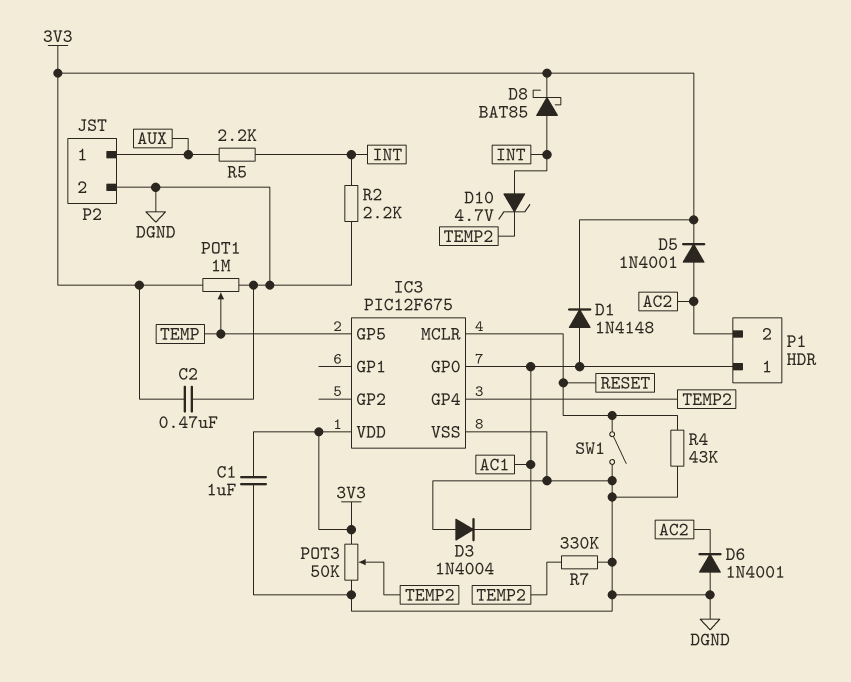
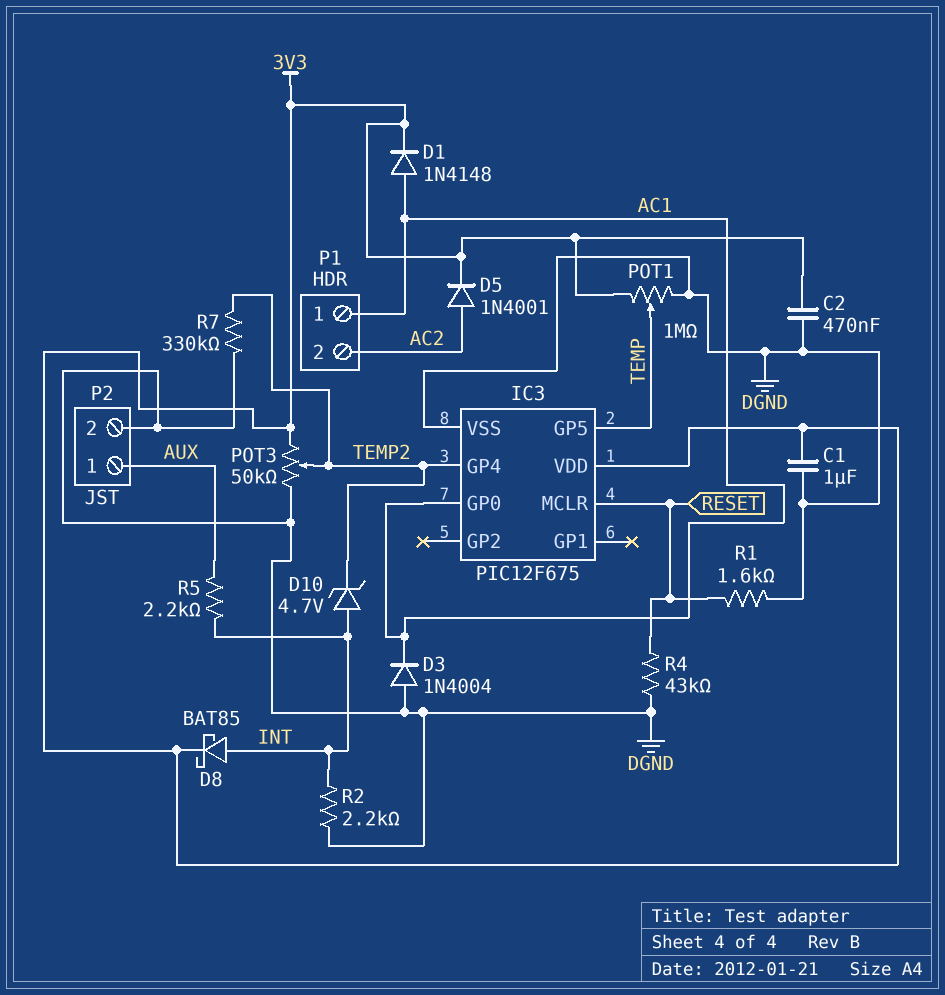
D6: diode 1N4001 (A DGND, K AC2) -> none
R1: none -> 1.6k (DGND, RESET)
SW1: switch (DGND, RESET) -> none

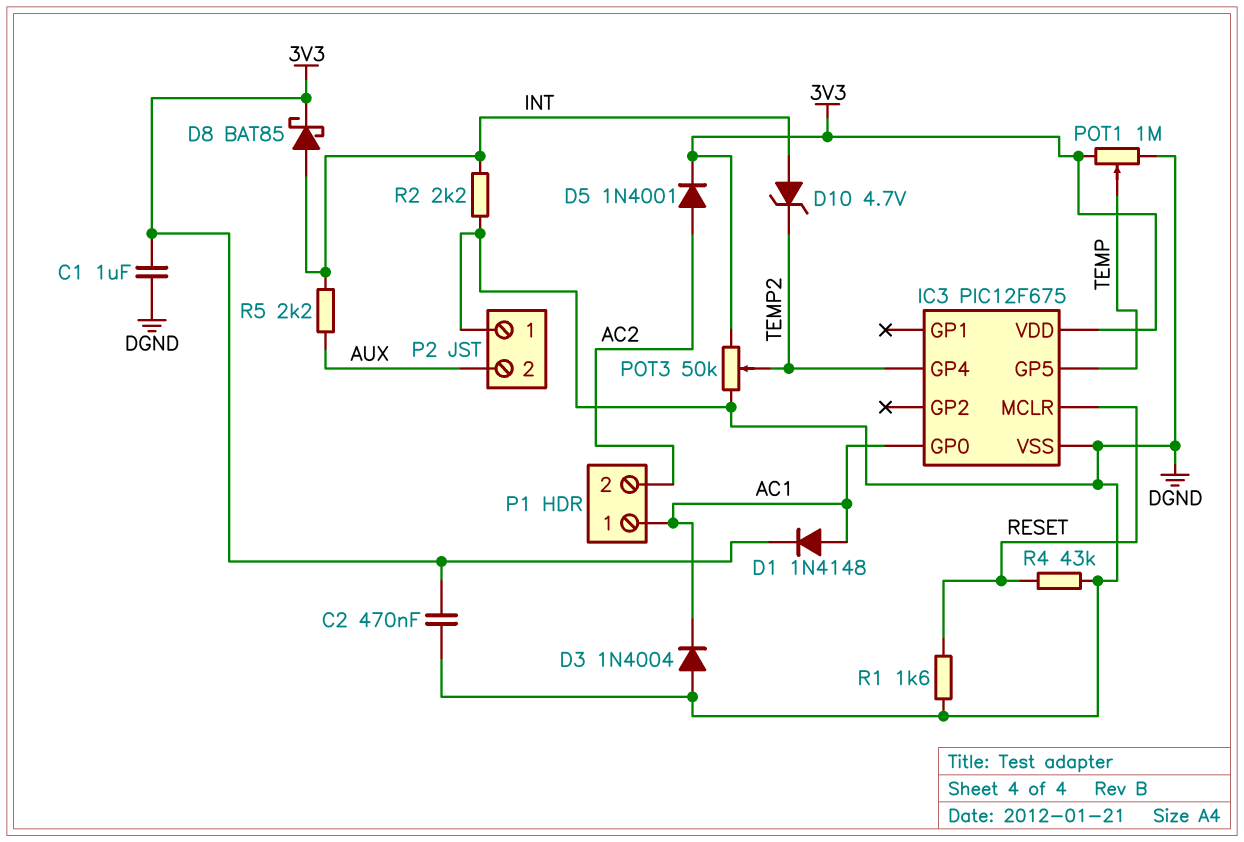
P2 pin 1: AUX -> DGND
P2 pin 2: DGND -> AUX
R7: 330k (DGND, TEMP2) -> none

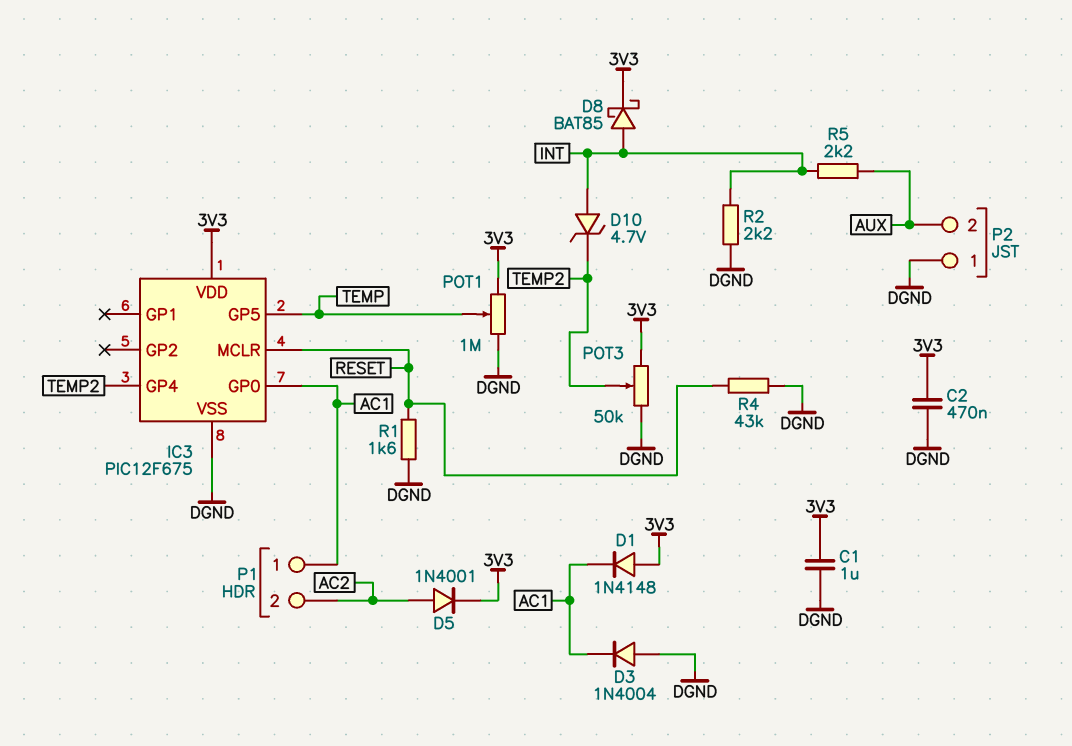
D1: diode 1N4148 (A AC1, K 3V3) -> diode 1N4148 (A 3V3, K AC1)

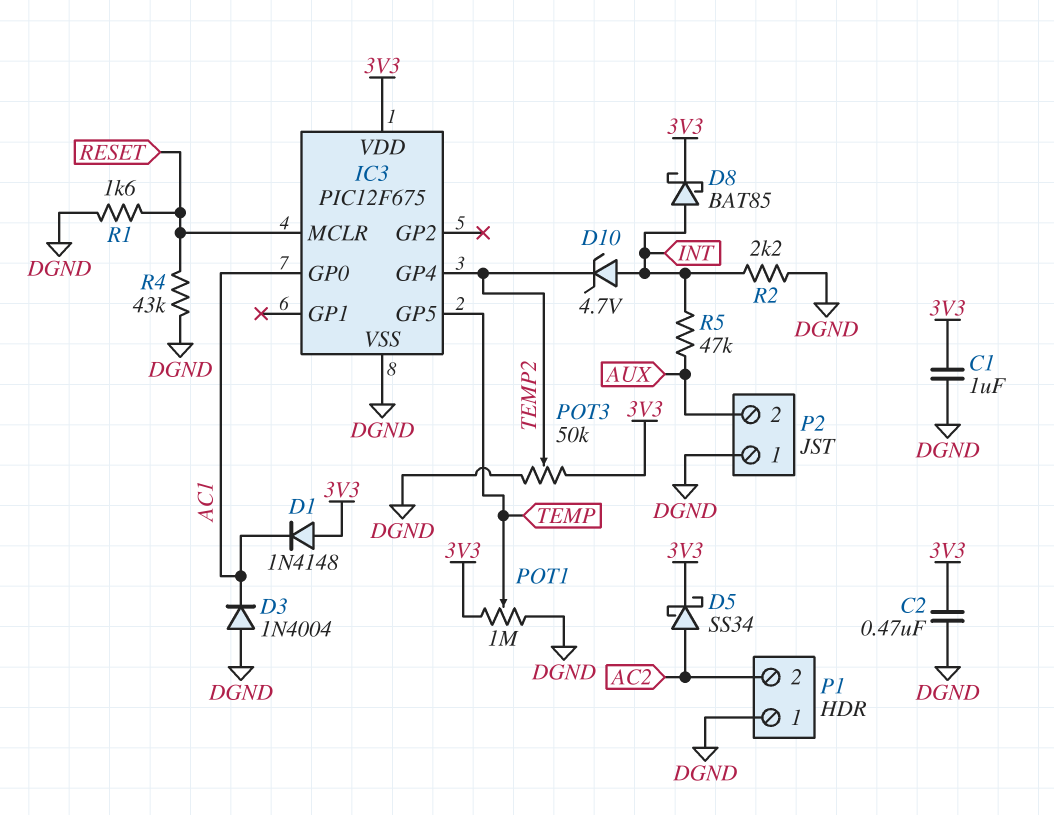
D5: diode 1N4001 (A AC2, K 3V3) -> schottky SS34 (A AC2, K 3V3)
P1 pin 1: AC1 -> DGND
R5: 2.2k (AUX, INT) -> 47k (AUX, INT)

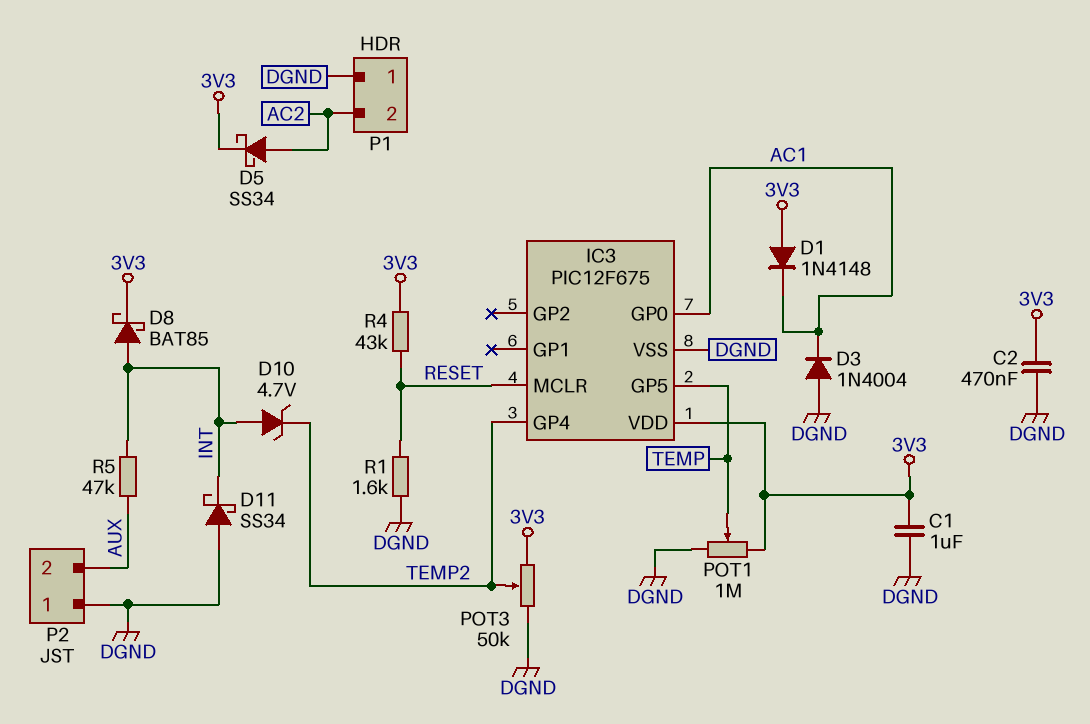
D11: none -> schottky SS34 (A DGND, K INT)
R2: 2.2k (DGND, INT) -> none
R4: 43k (DGND, RESET) -> 43k (3V3, RESET)

